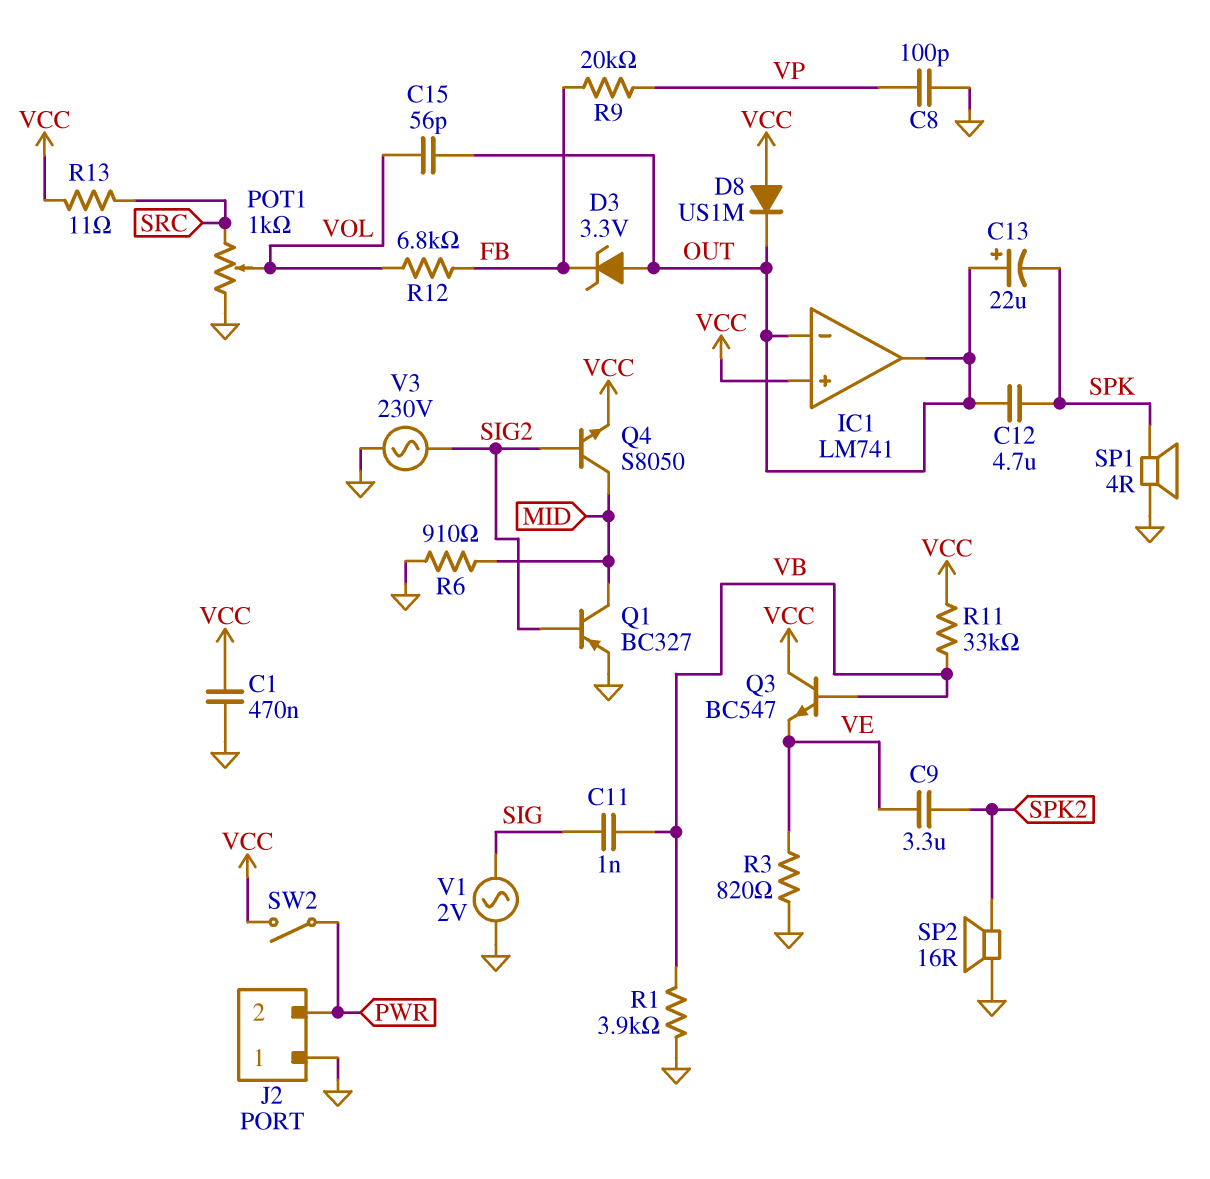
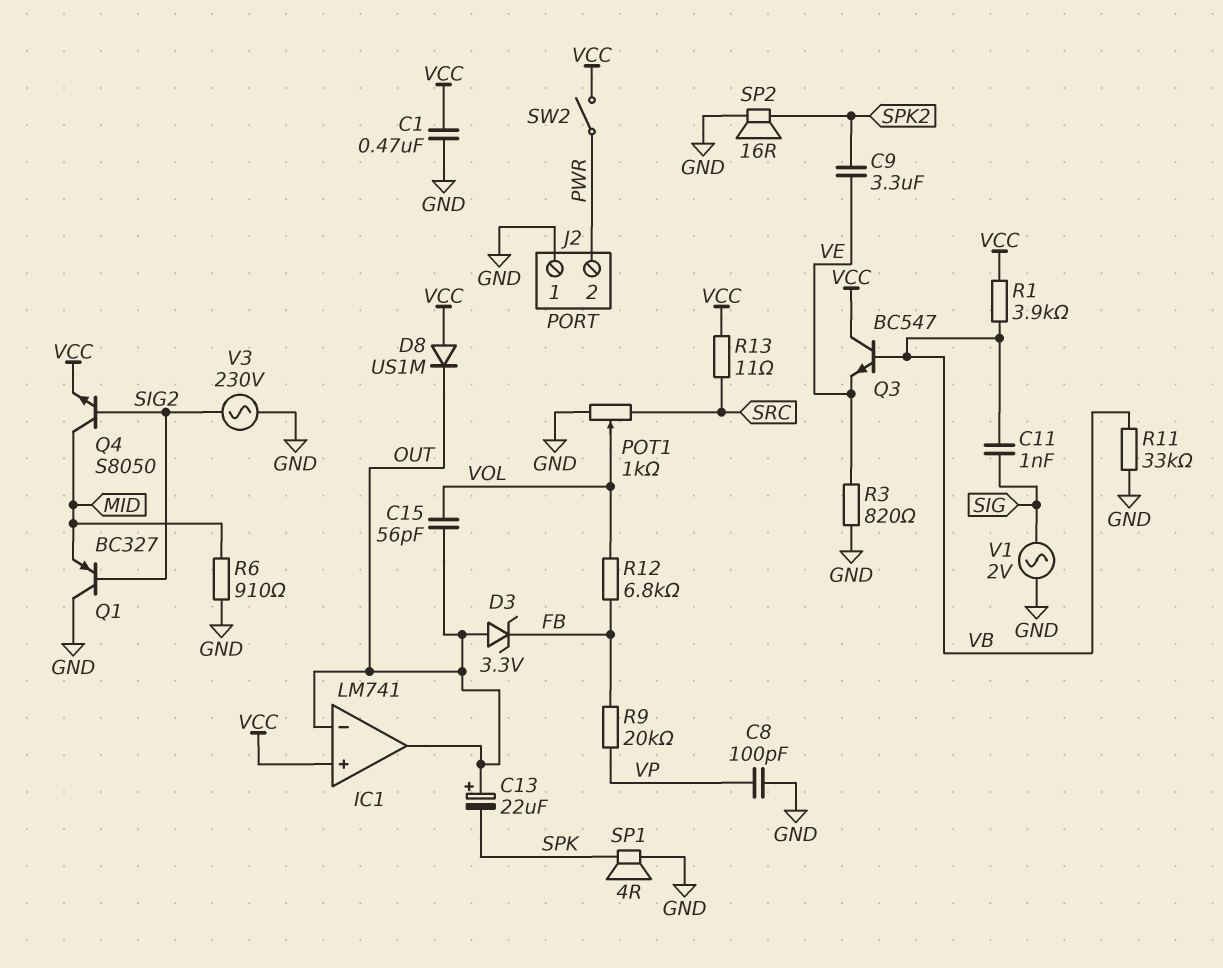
C12: 4.7uF (OUT, SPK) -> none
Q1: PNP BC327 (B SIG2, C MID, E GND) -> PNP BC327 (B SIG2, C GND, E MID)
R1: 3.9k (GND, VB) -> 3.9k (VB, VCC)
R11: 33k (VB, VCC) -> 33k (GND, VB)

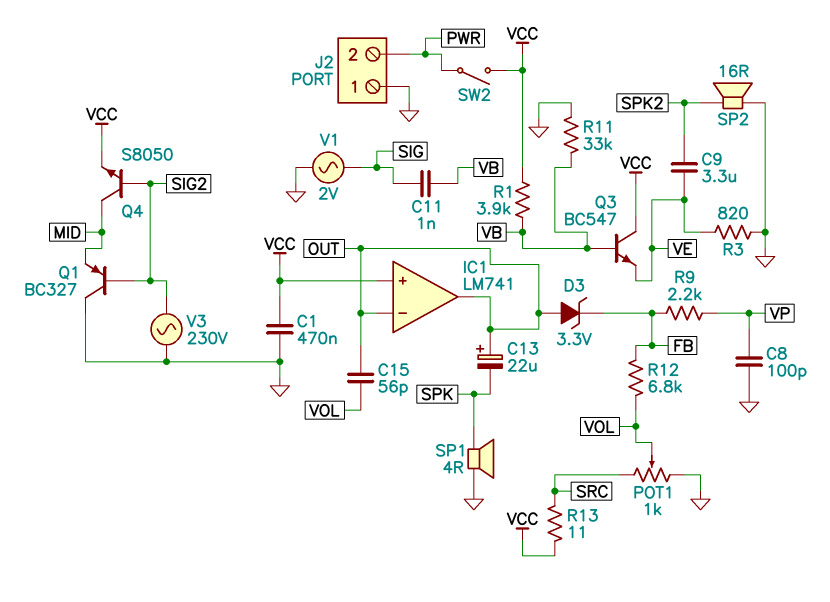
D8: diode US1M (A VCC, K OUT) -> none
R6: 910 (GND, MID) -> none
R9: 20k (FB, VP) -> 2.2k (FB, VP)

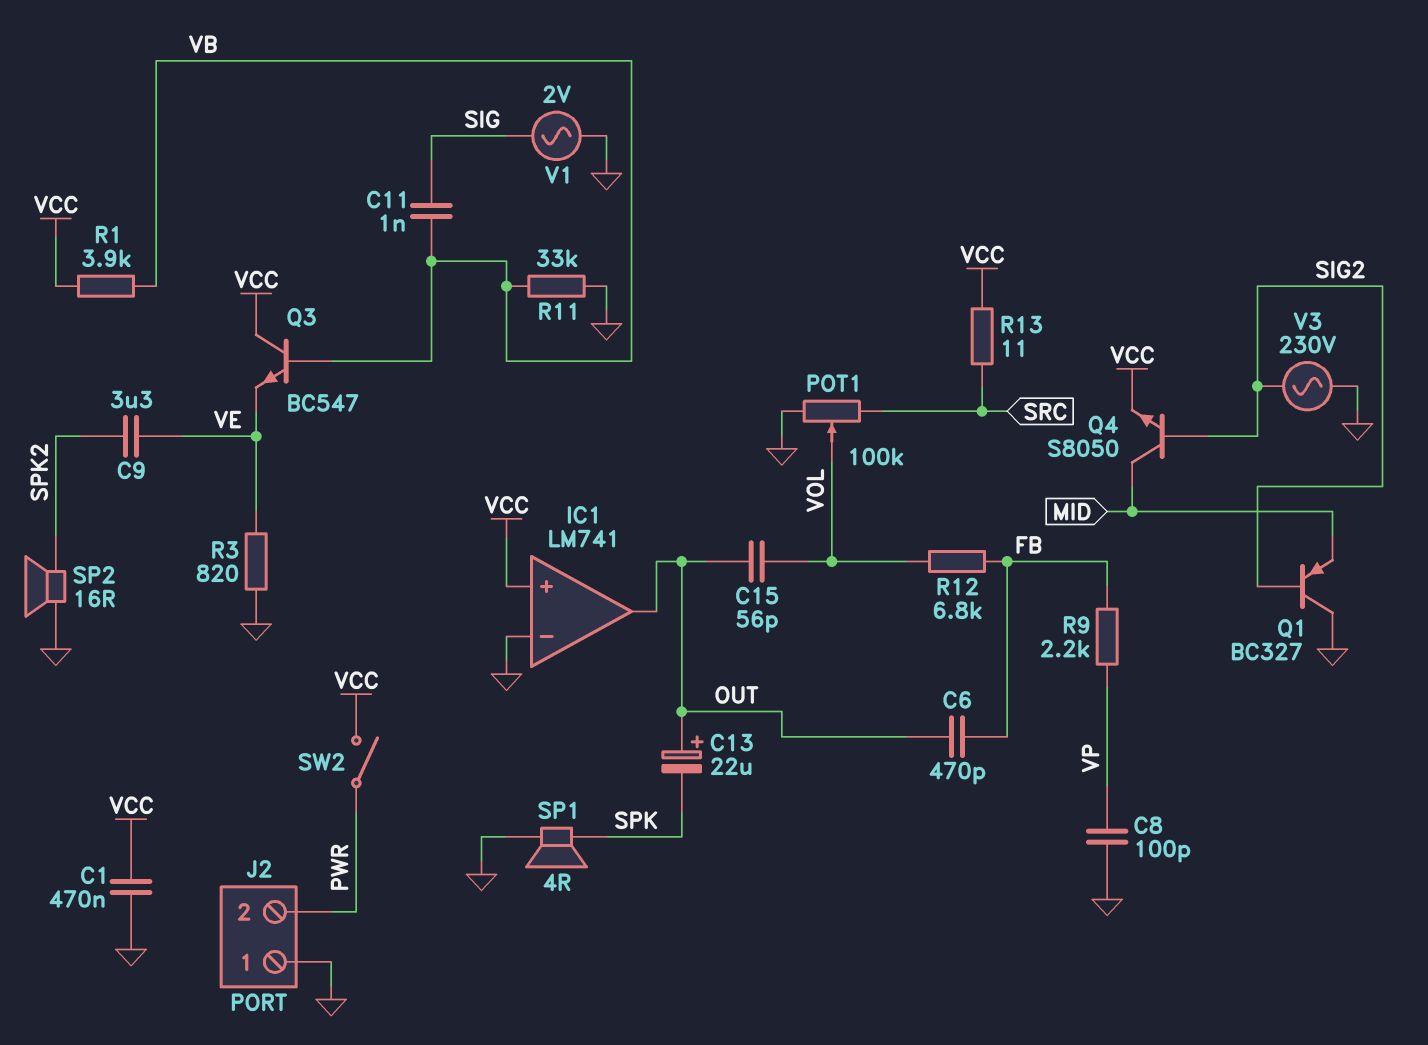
C6: none -> 470pF (FB, OUT)
D3: zener 3.3V (A OUT, K FB) -> none
IC1 pin in-: OUT -> GND
POT1: 1k (GND, SRC, wiper VOL) -> 100k (GND, SRC, wiper VOL)

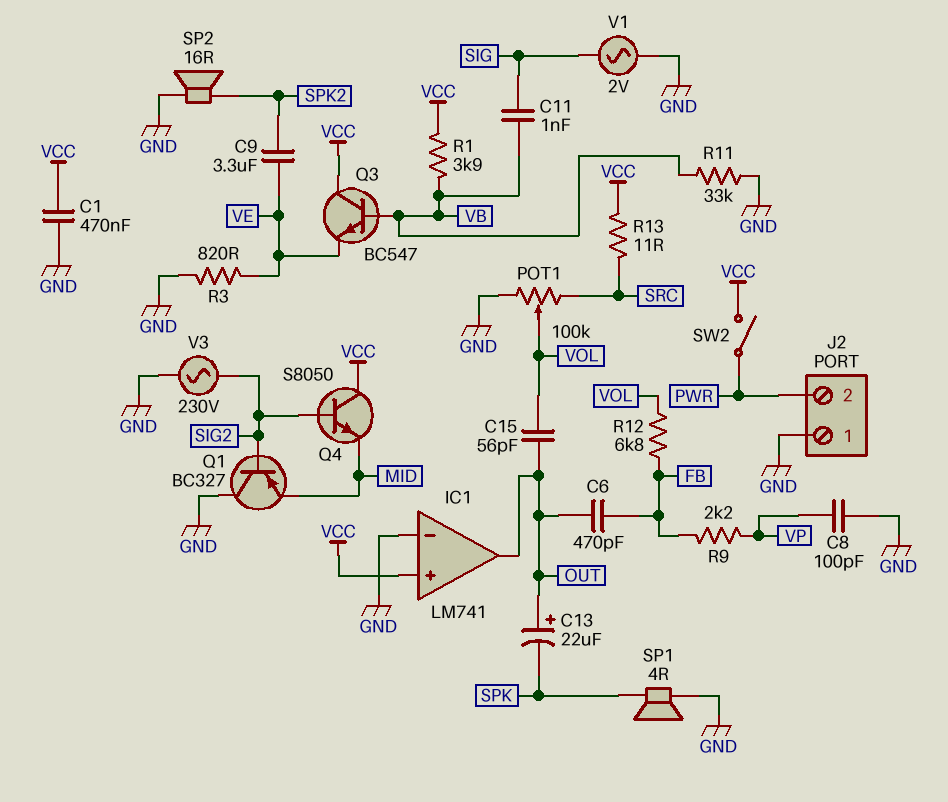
Q4: NPN S8050 (B SIG2, C MID, E VCC) -> NPN S8050 (B SIG2, C VCC, E MID)

